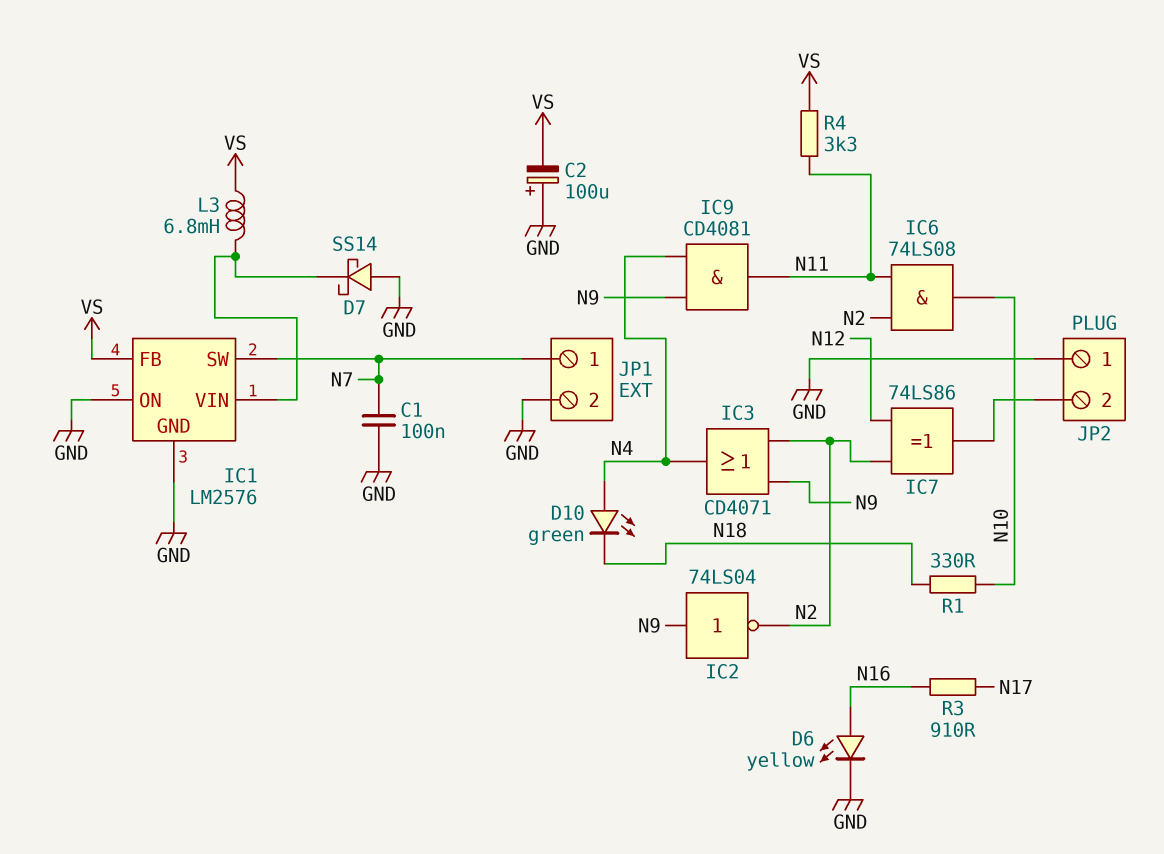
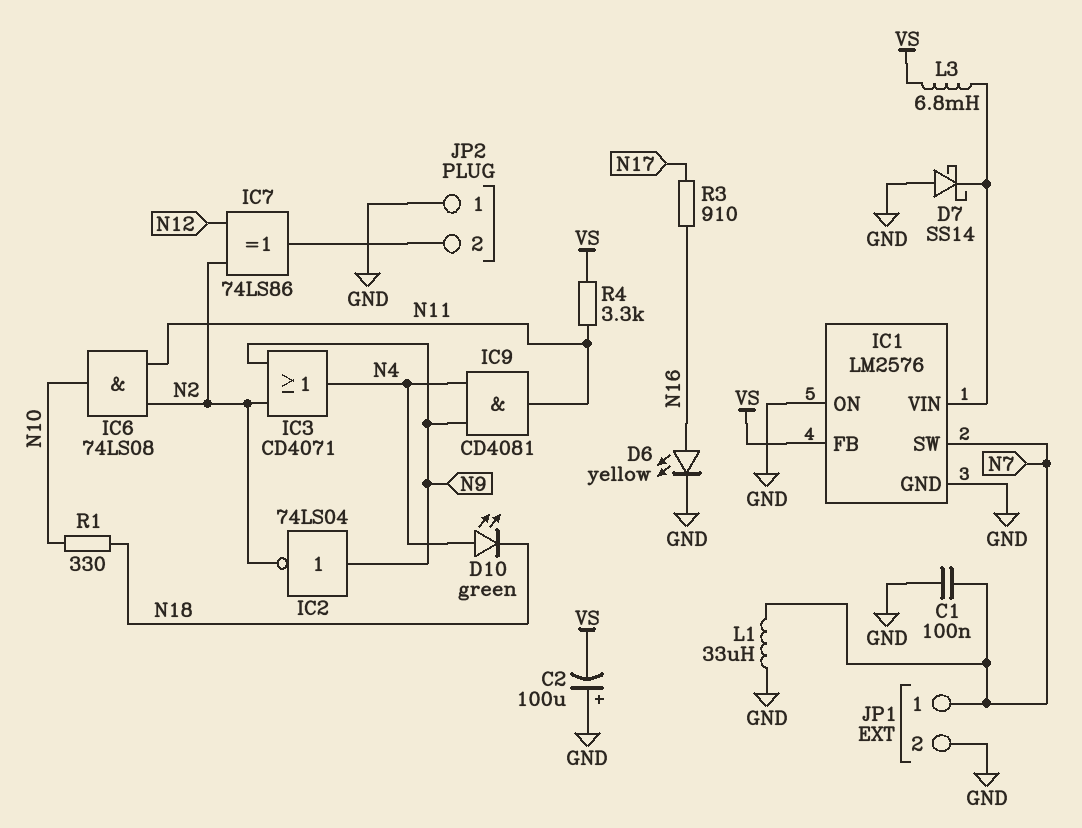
L1: none -> 33uH (GND, N7)

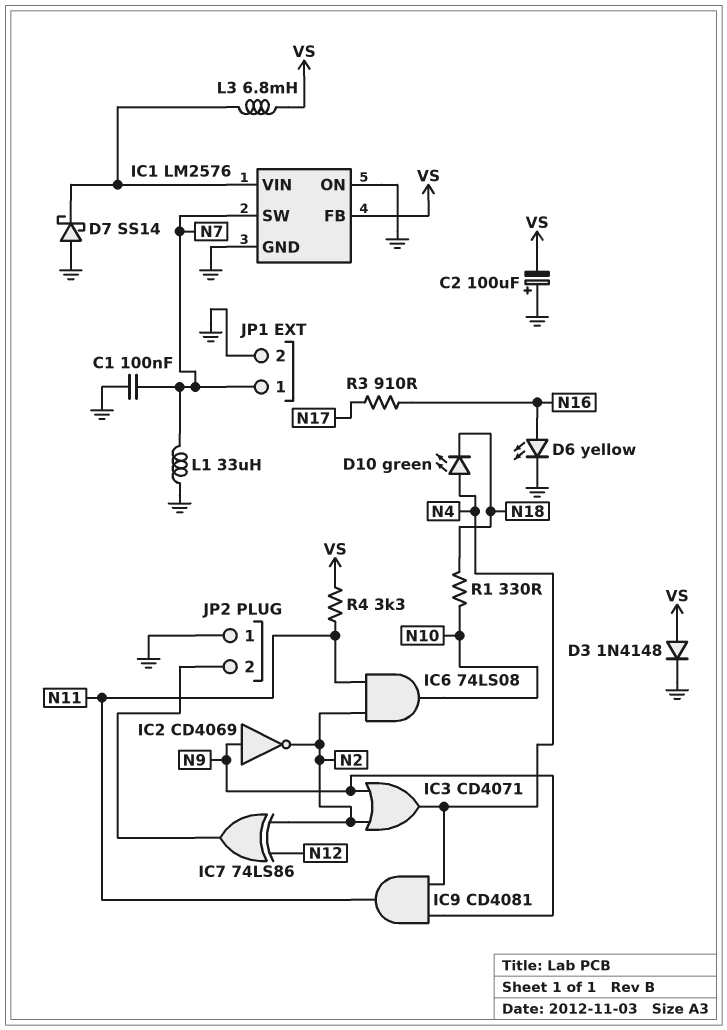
D3: none -> diode 1N4148 (A VS, K GND)
IC2: NOT 74LS04 (in N9, out N2) -> NOT CD4069 (in N9, out N2)

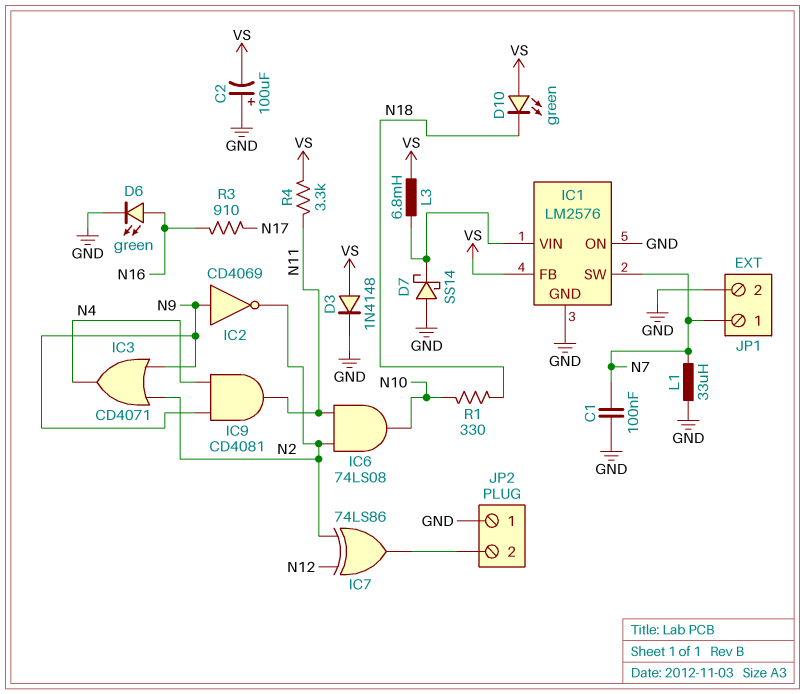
D6: LED yellow (A N16, K GND) -> LED green (A N16, K GND)
D10: LED green (A N4, K N18) -> LED green (A VS, K N18)

